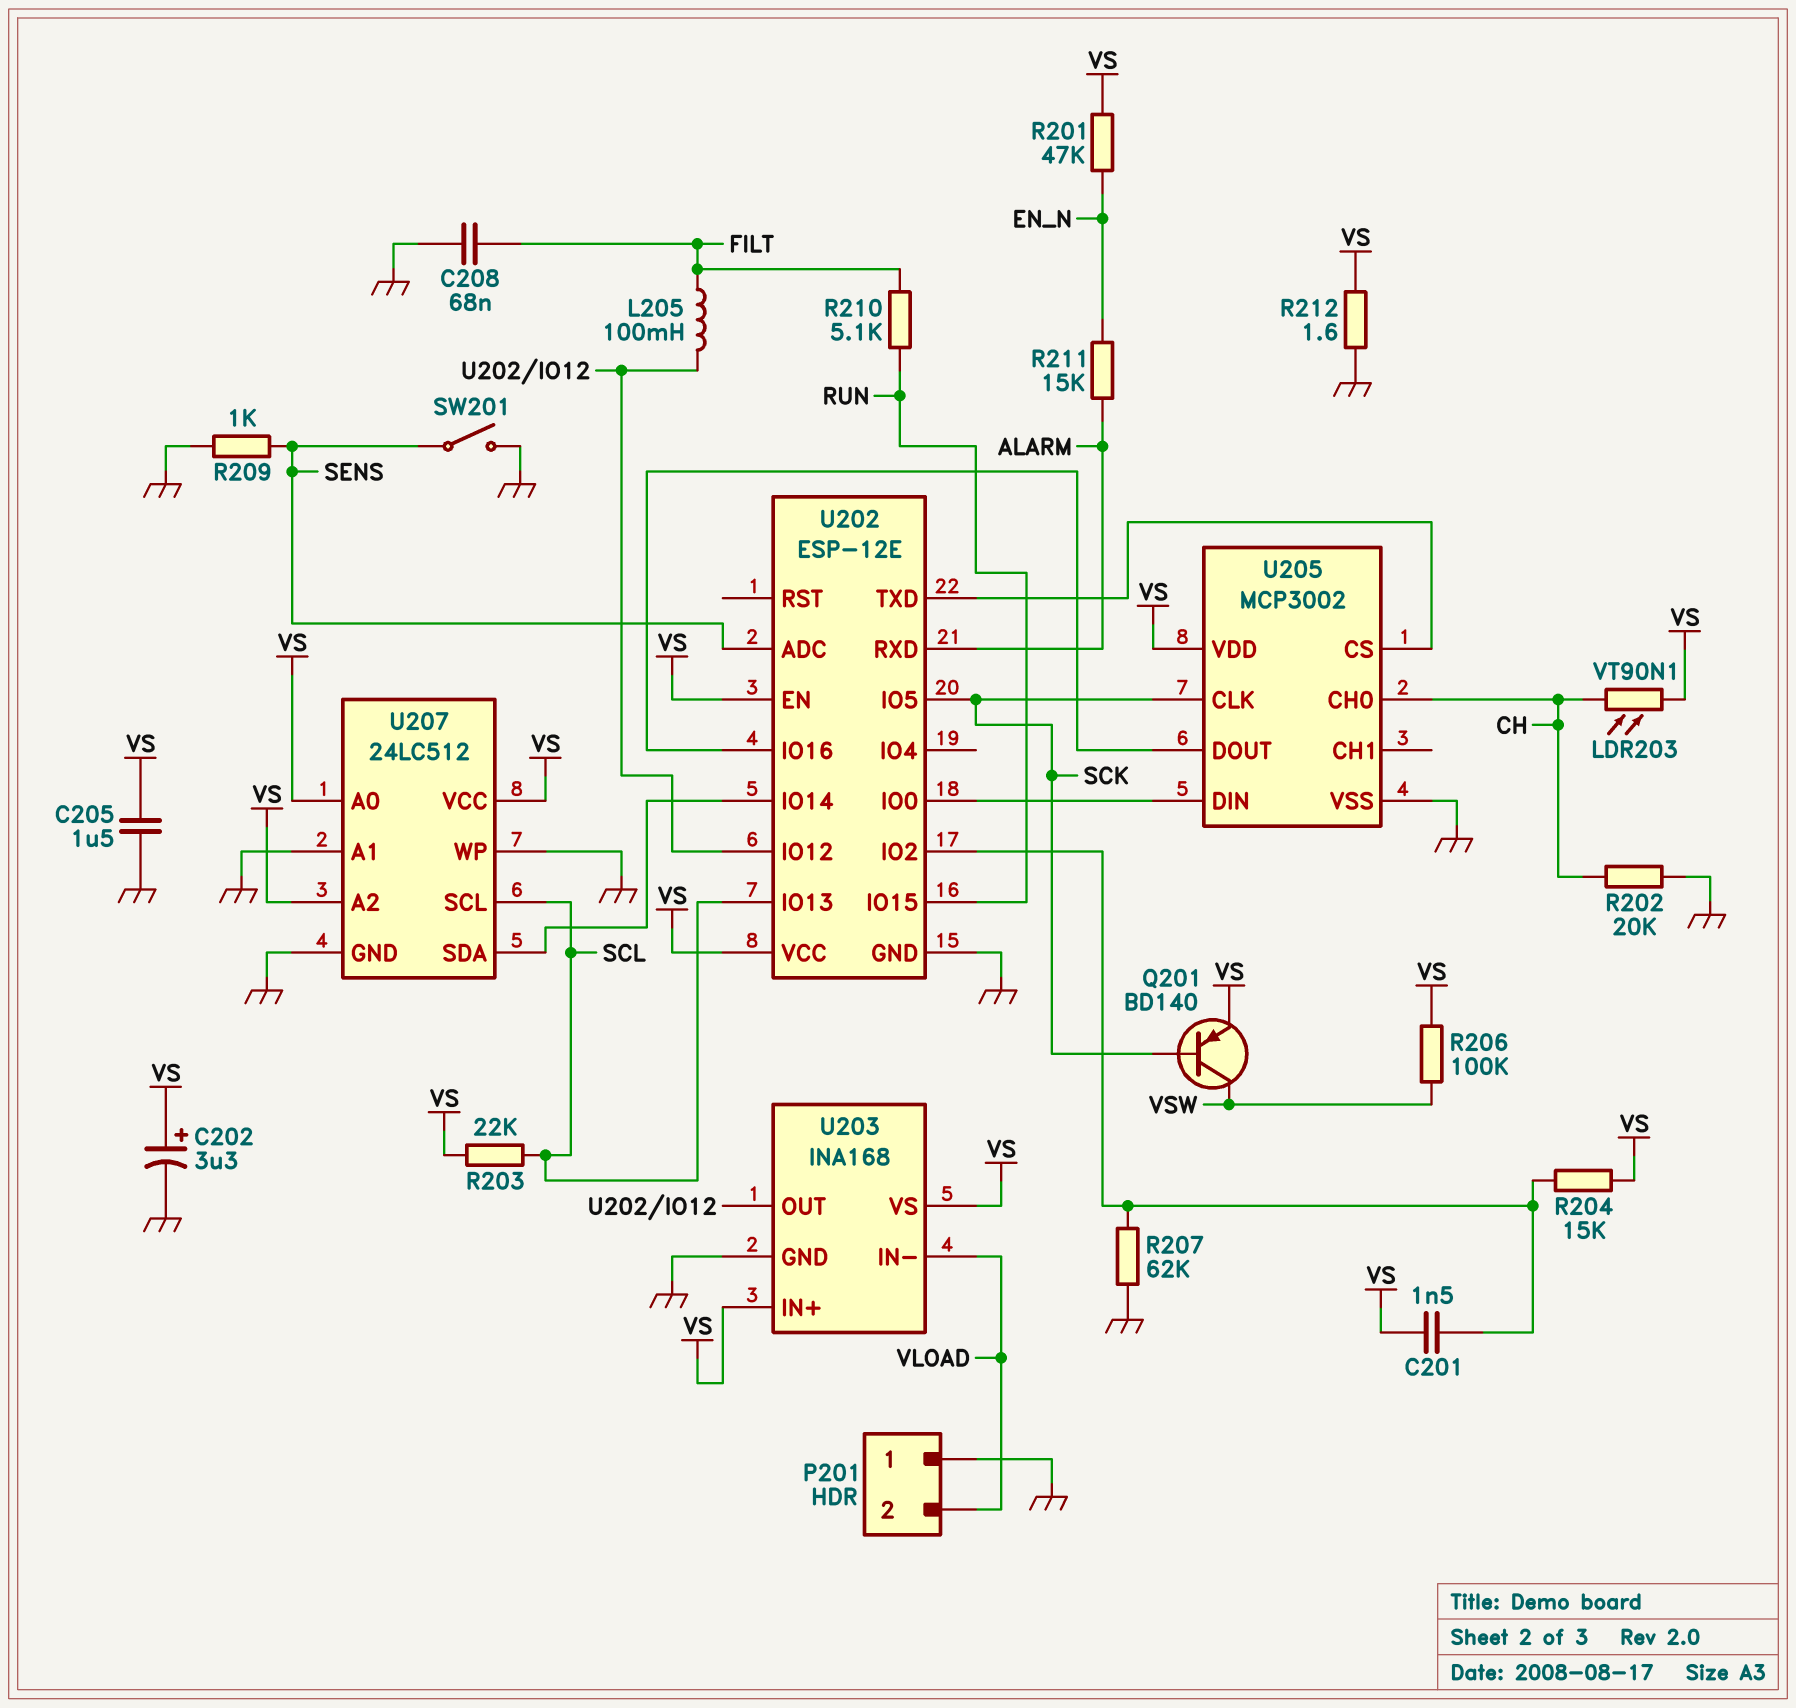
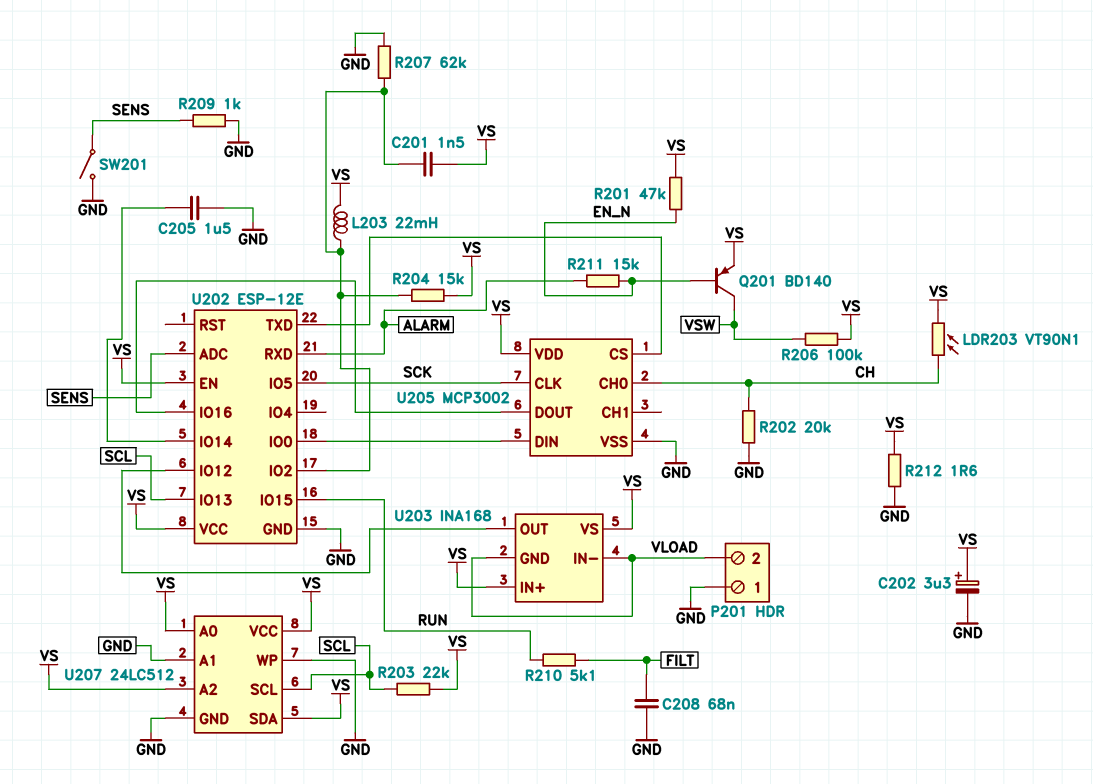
C205: 1.5uF (GND, VS) -> 1.5uF (GND, U202/IO14)
L203: none -> 22mH (U202/IO2, VS)
L205: 100mH (FILT, U202/IO12) -> none
Q201: PNP BD140 (B SCK, C VSW, E VS) -> PNP BD140 (B EN_N, C VSW, E VS)
U203 pin GND: GND -> VLOAD
U207 pin SDA: U202/IO14 -> VS

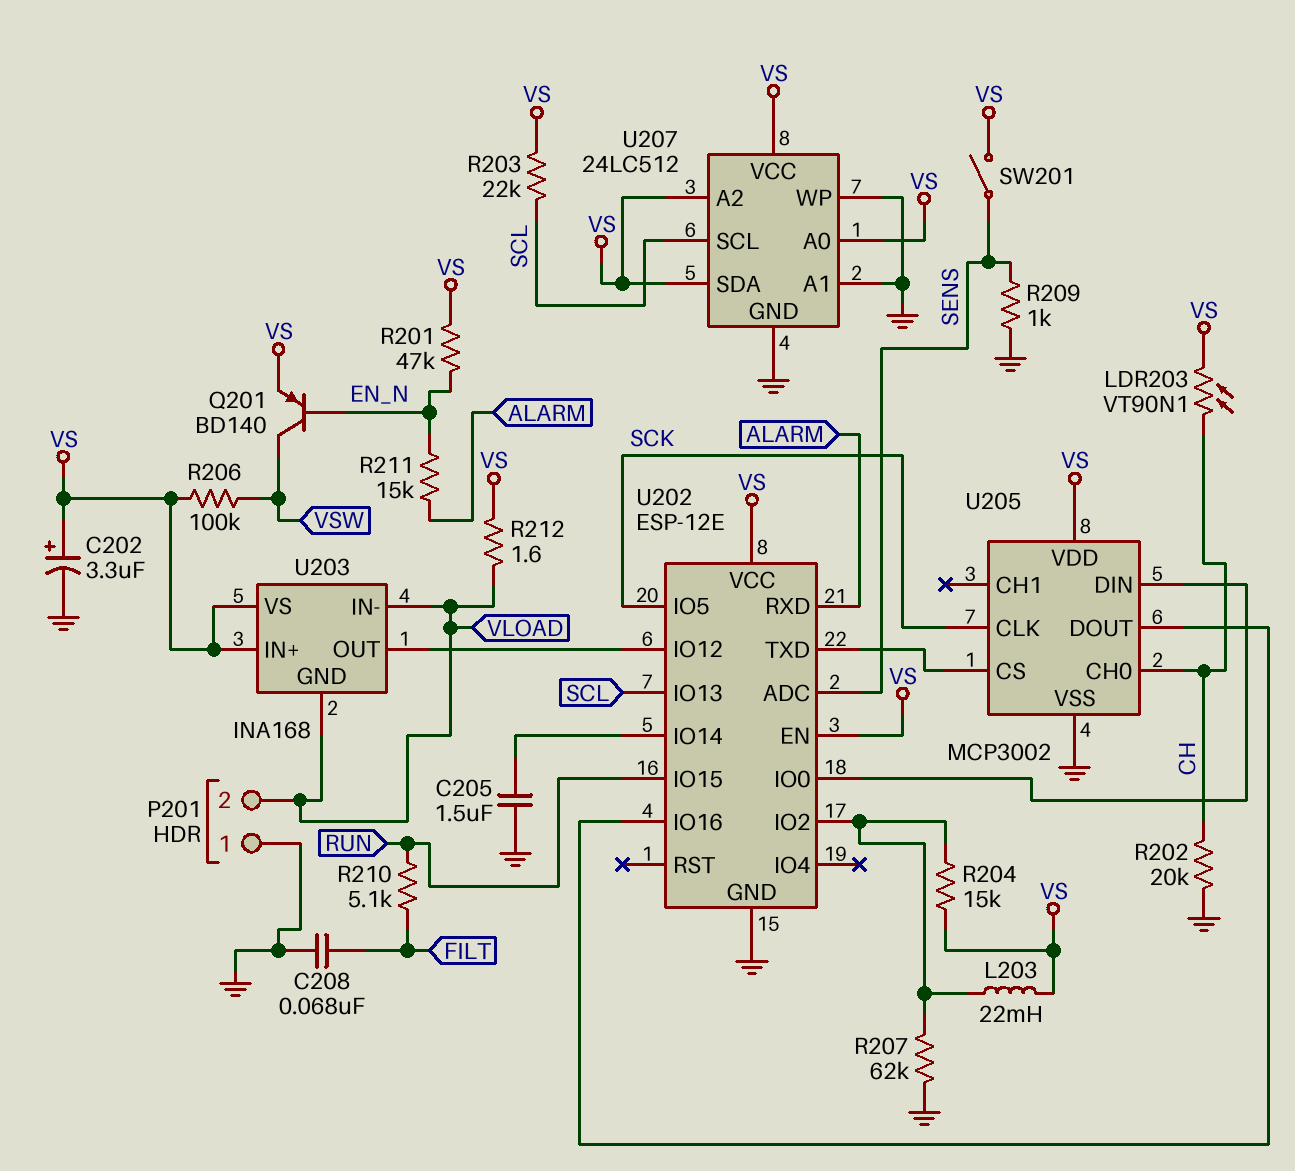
C201: 1.5nF (U202/IO2, VS) -> none
R212: 1.6 (GND, VS) -> 1.6 (VLOAD, VS)
SW201: switch (GND, SENS) -> switch (SENS, VS)

